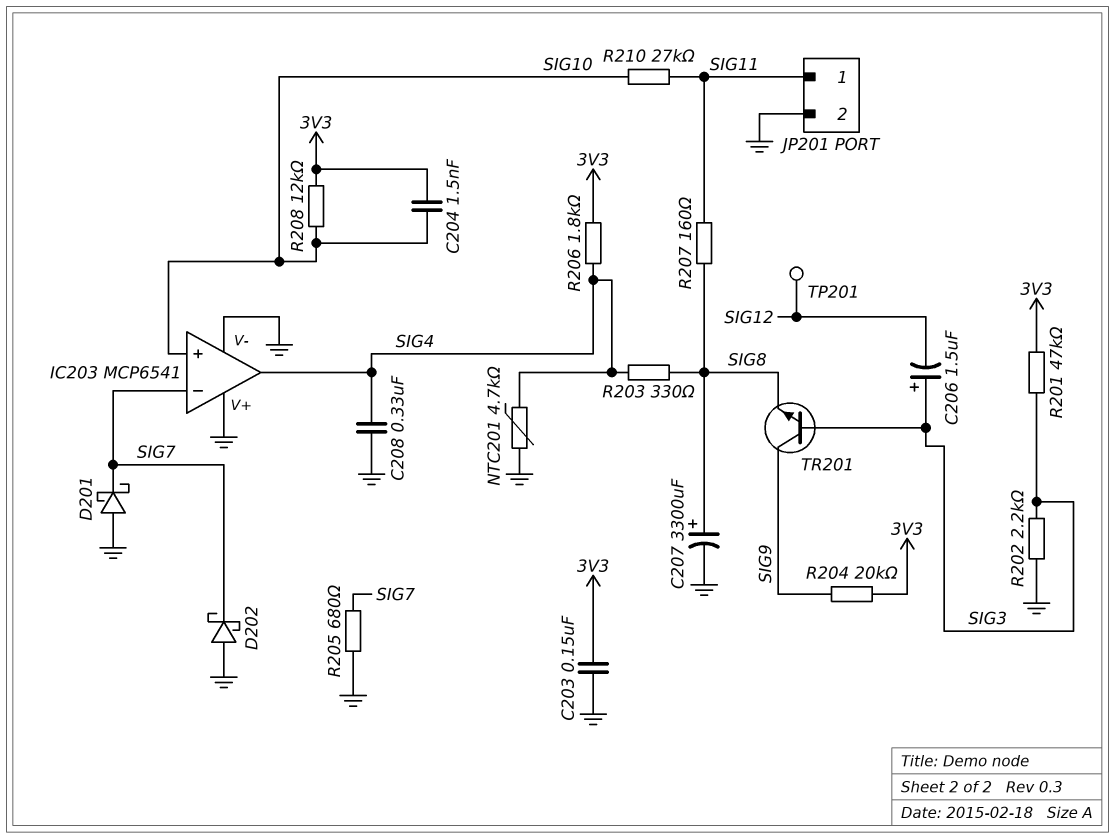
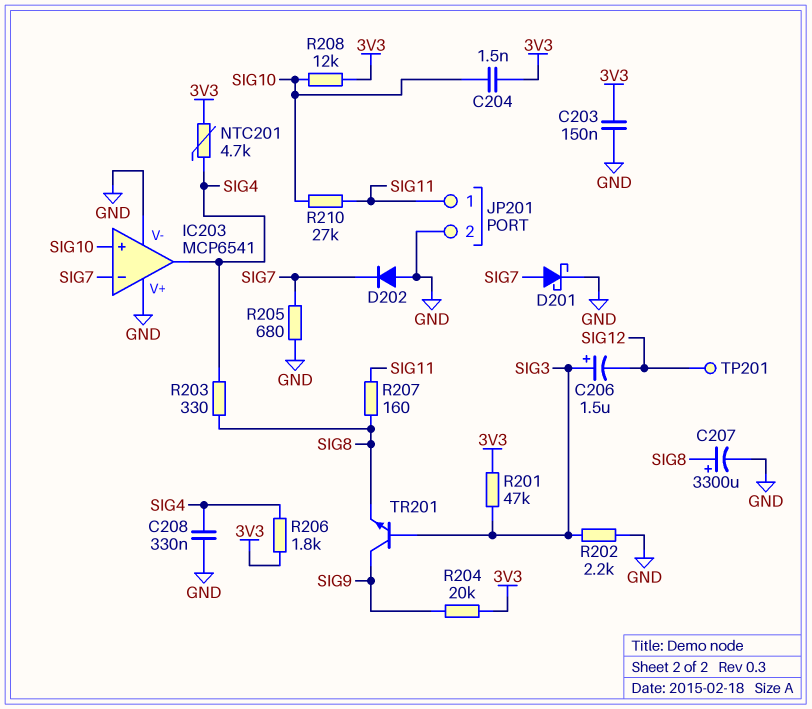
D201: schottky (A GND, K SIG7) -> schottky (A SIG7, K GND)
D202: schottky (A GND, K SIG7) -> diode (A GND, K SIG7)
NTC201: 4.7k (GND, SIG4) -> 4.7k (3V3, SIG4)

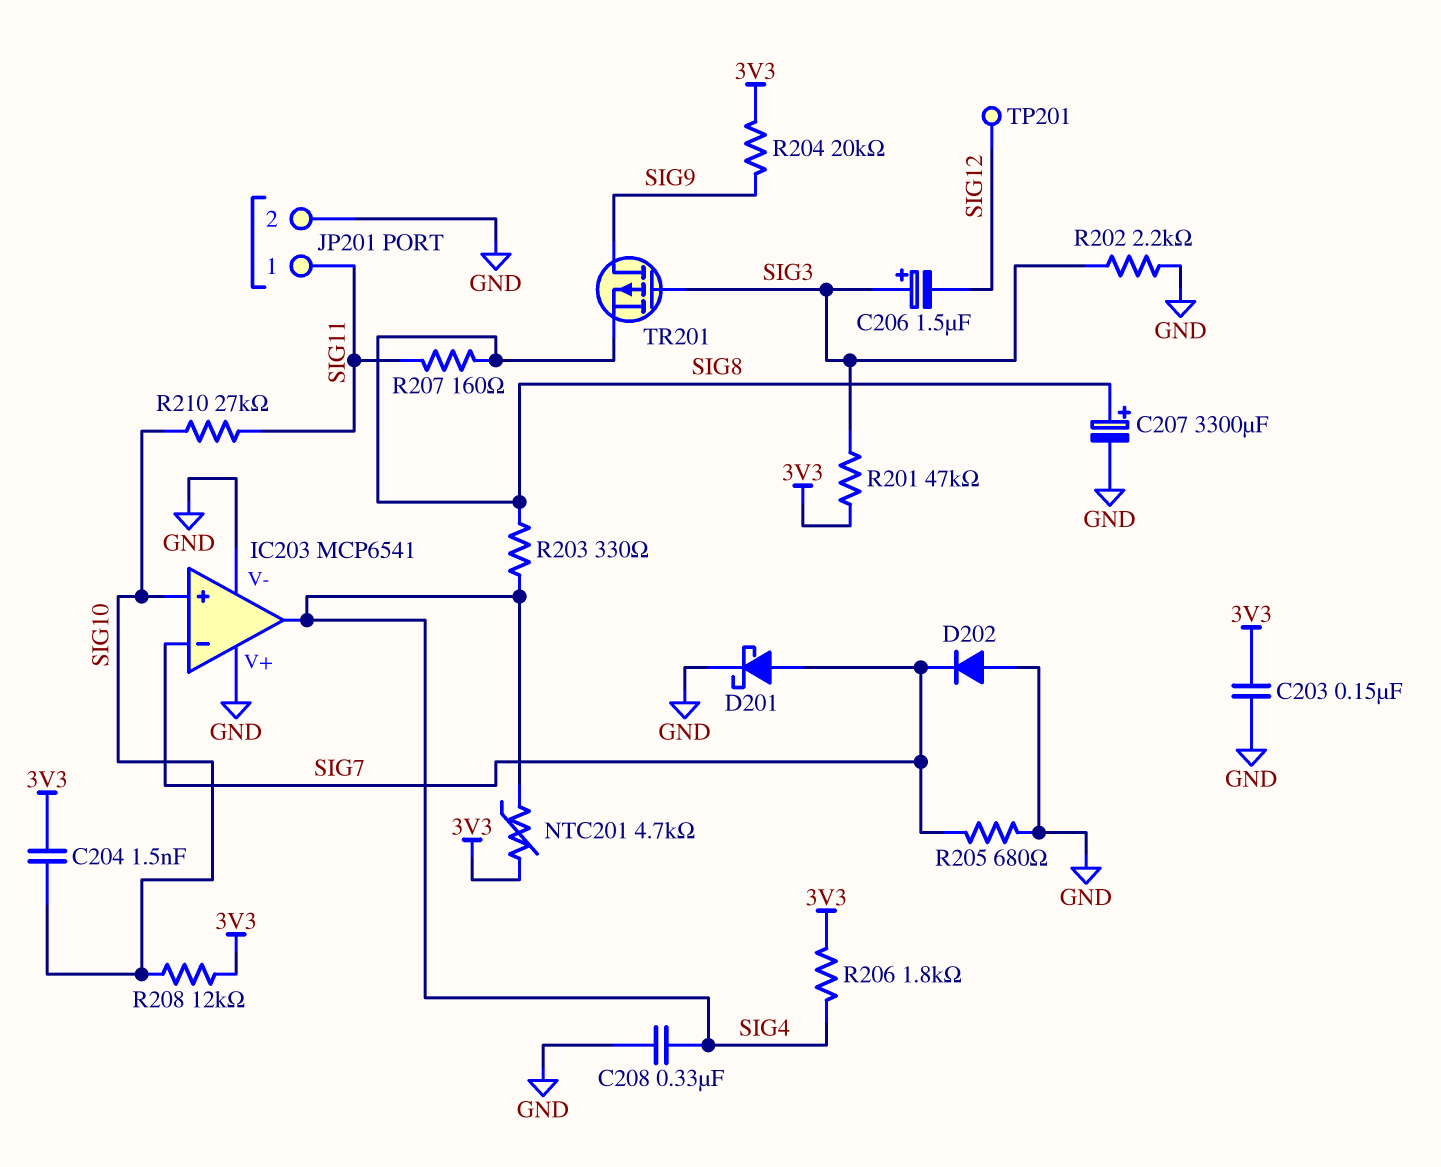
TR201: NPN (B SIG3, C SIG9, E SIG8) -> PMOS (G SIG3, D SIG9, S SIG8)

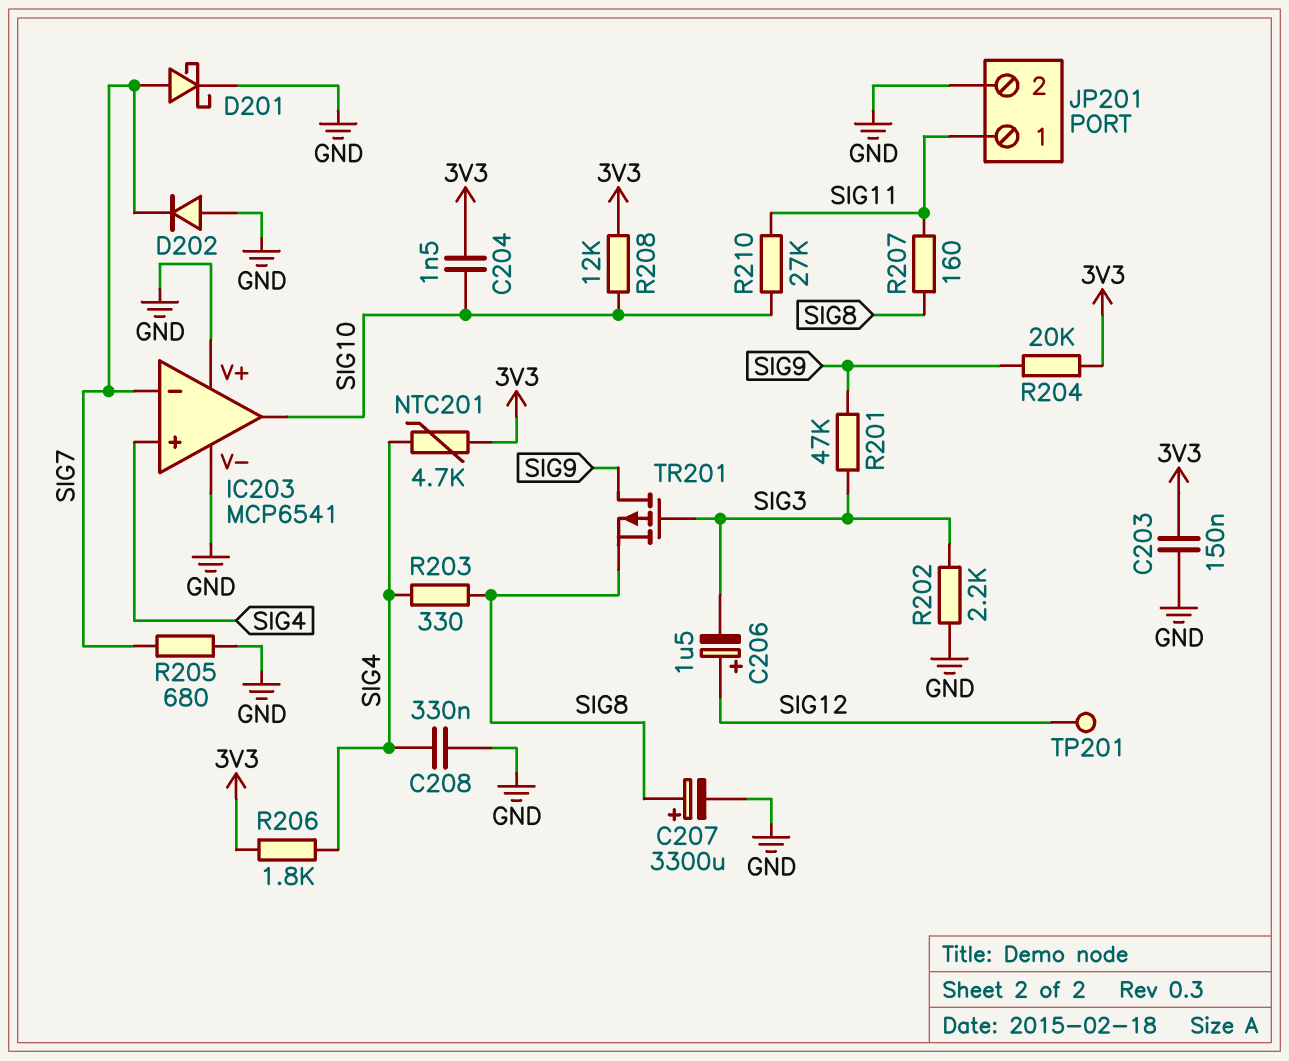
C206: 1.5uF (plus SIG3, minus SIG12) -> 1.5uF (plus SIG12, minus SIG3)
IC203 pin in+: SIG10 -> SIG4
IC203 pin out: SIG4 -> SIG10
R201: 47k (3V3, SIG3) -> 47k (SIG3, SIG9)

